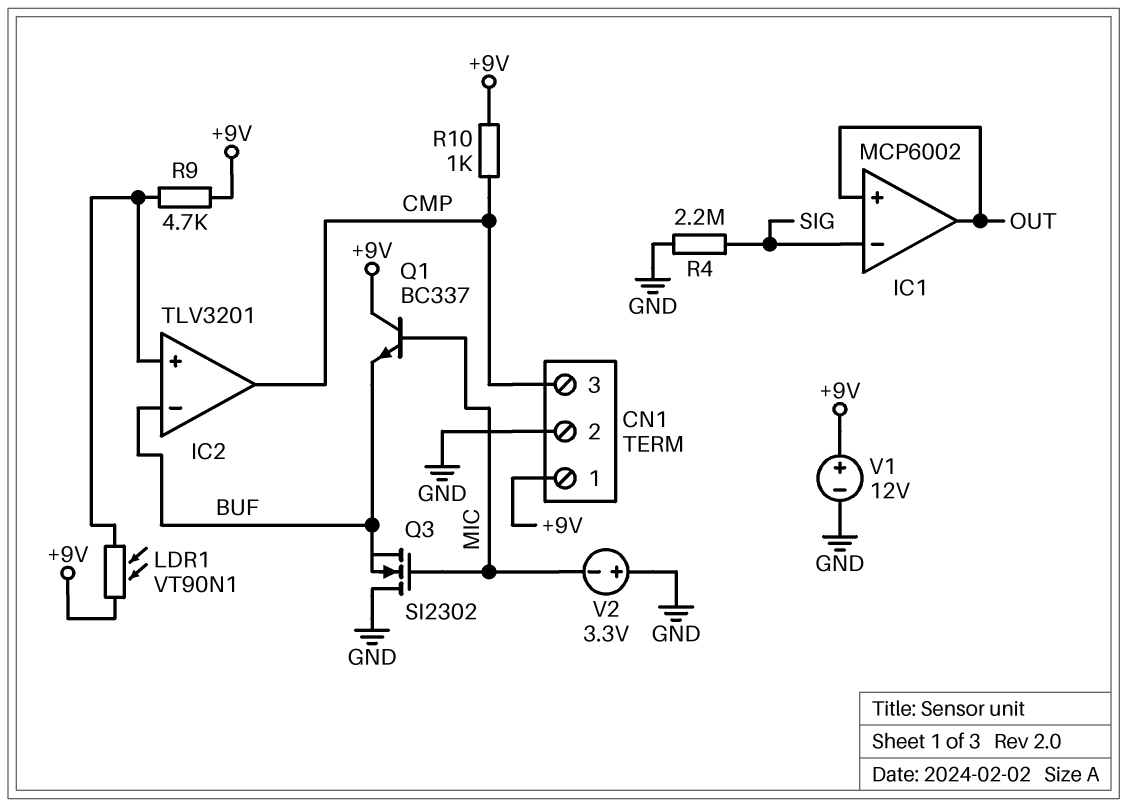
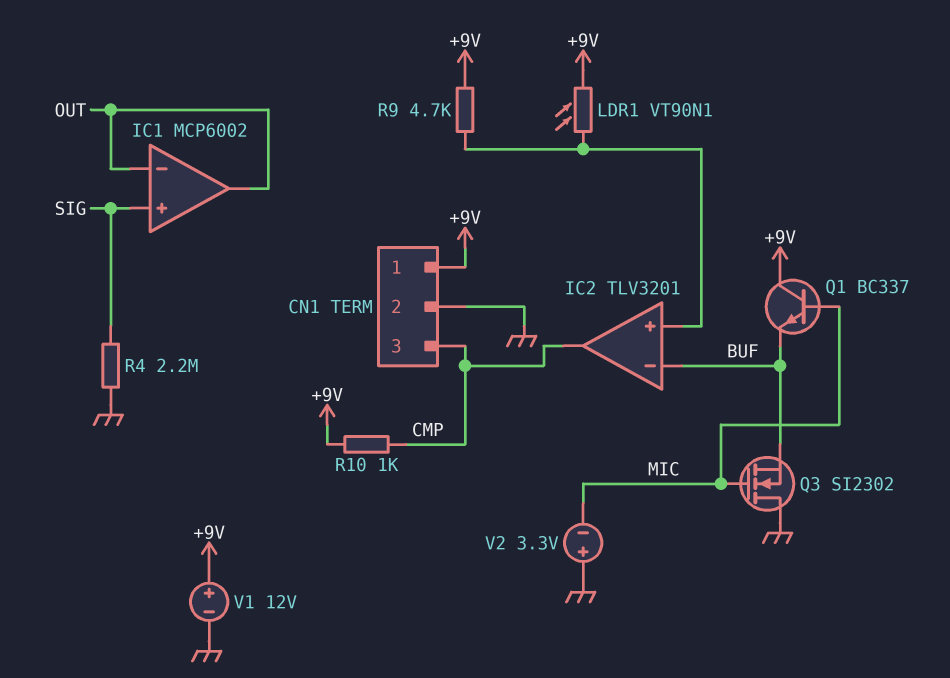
IC1 pin in+: OUT -> SIG
IC1 pin in-: SIG -> OUT

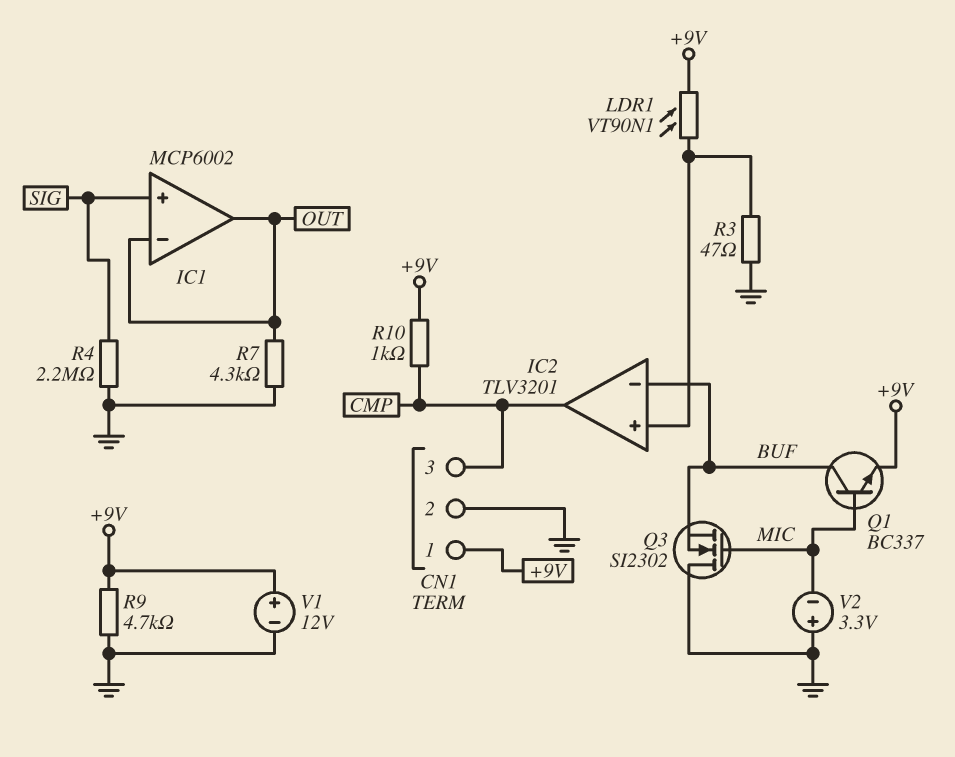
Q1: NPN BC337 (B MIC, C +9V, E BUF) -> NPN BC337 (B MIC, C BUF, E +9V)
R3: none -> 47 (GND, IC2/in+)
R7: none -> 4.3k (GND, OUT)
R9: 4.7k (+9V, IC2/in+) -> 4.7k (+9V, GND)

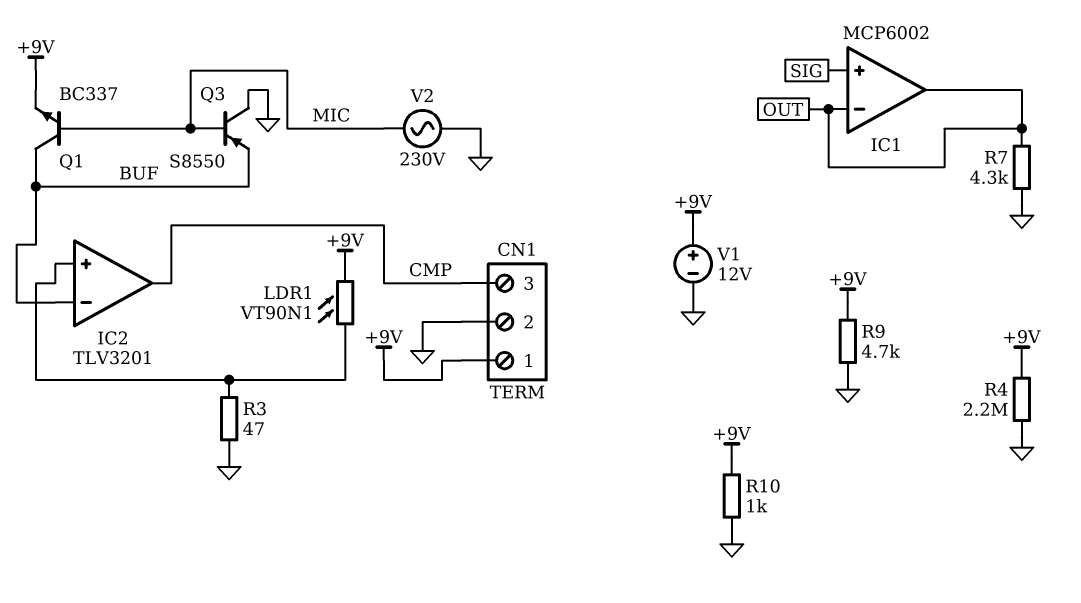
Q3: NMOS SI2302 (G MIC, D GND, S BUF) -> PNP S8550 (B MIC, C GND, E BUF)
R4: 2.2M (GND, SIG) -> 2.2M (+9V, GND)
R10: 1k (+9V, CMP) -> 1k (+9V, GND)
V2: 3.3V (plus GND, minus MIC) -> AC 230V (GND, MIC)

